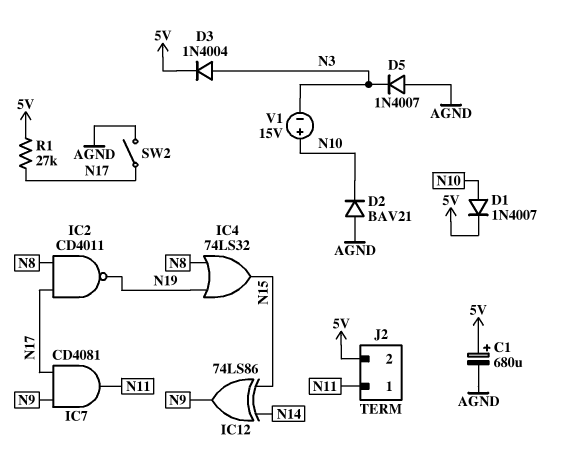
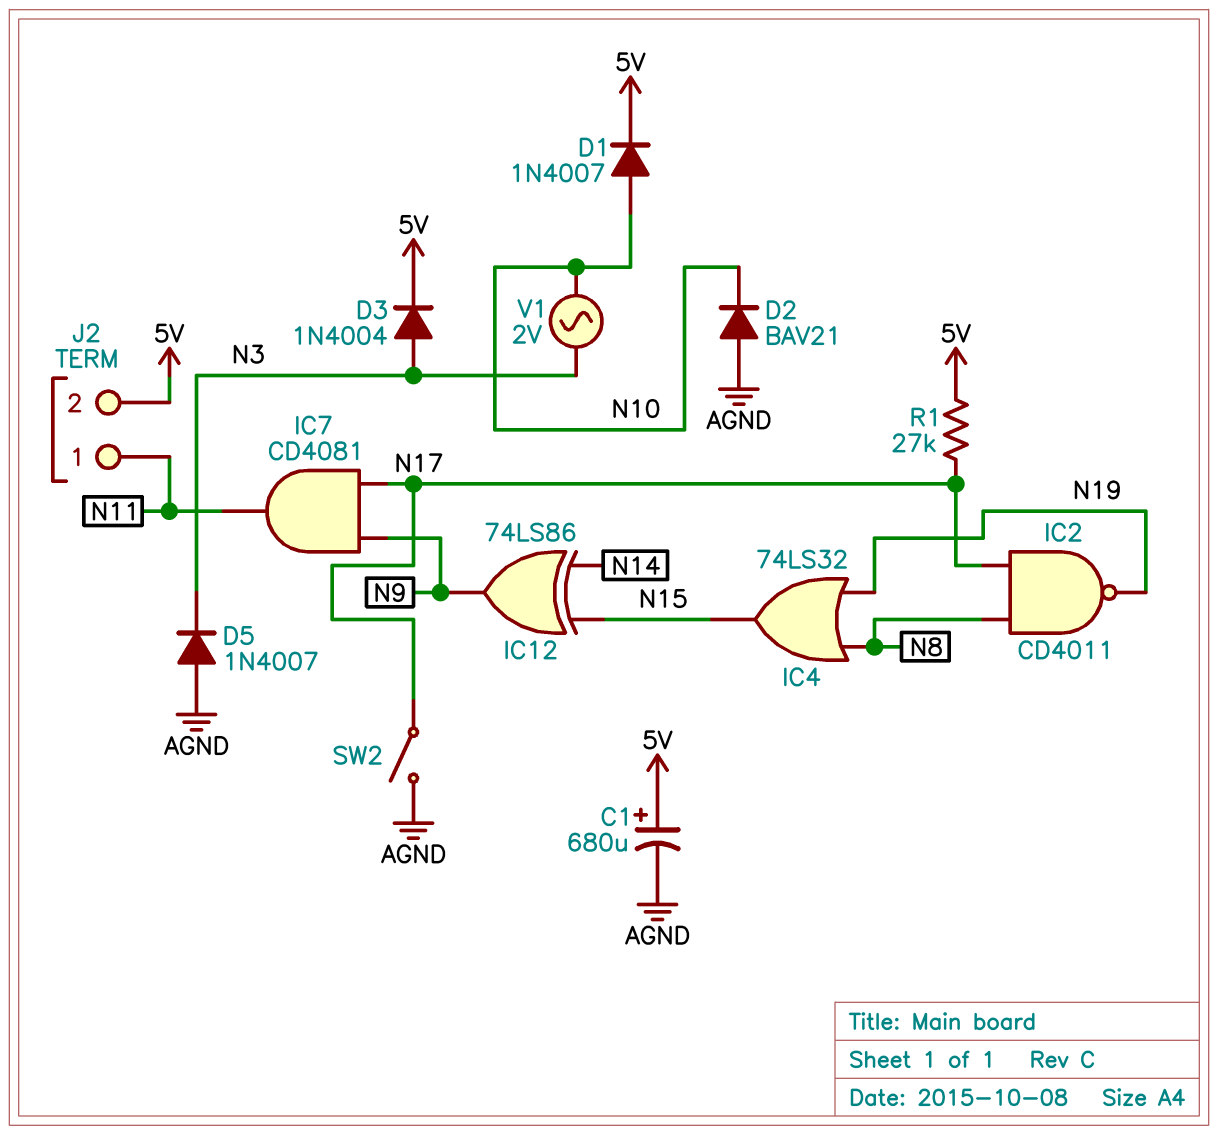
V1: 15V (plus N10, minus N3) -> AC 2V (N3, N10)

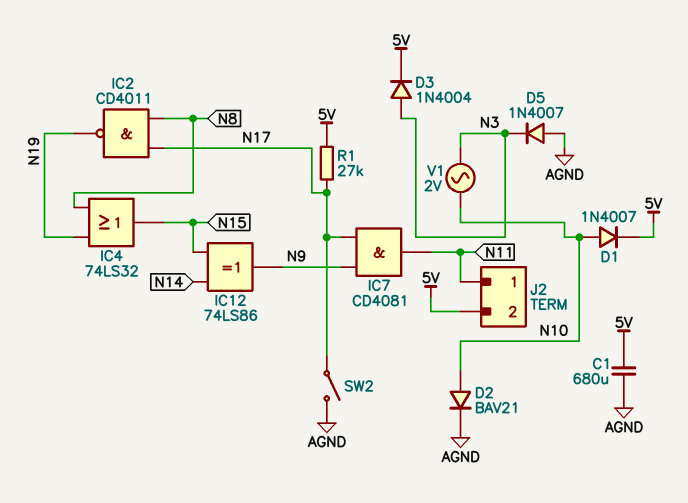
C1: 680uF (plus 5V, minus AGND) -> 680uF (5V, AGND)
D2: diode BAV21 (A AGND, K N10) -> diode BAV21 (A N10, K AGND)

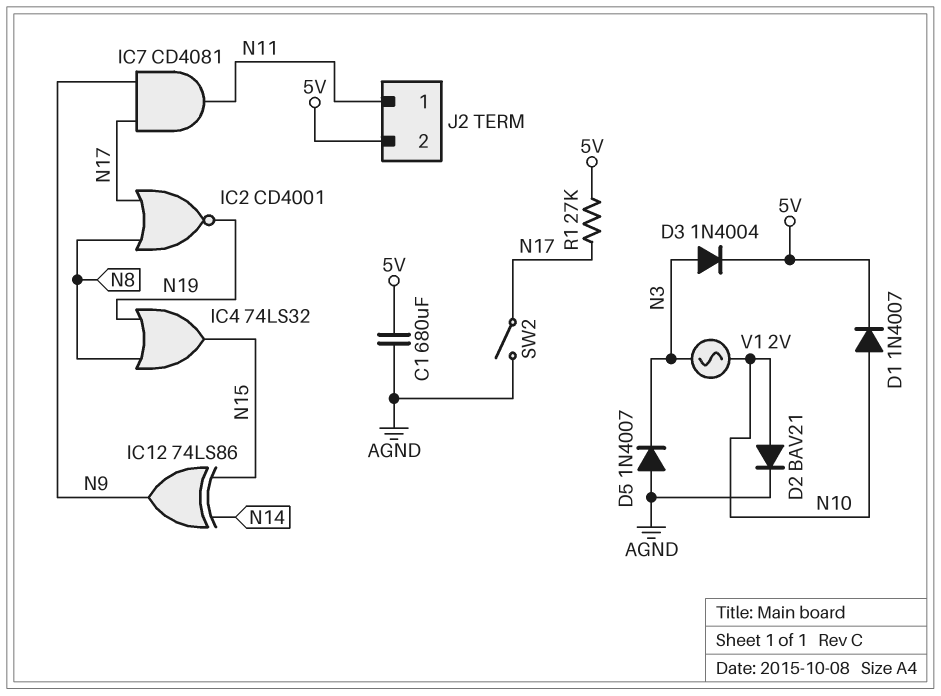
IC2: NAND CD4011 (in N8, in N17, out N19) -> NOR CD4001 (in N8, in N17, out N19)

